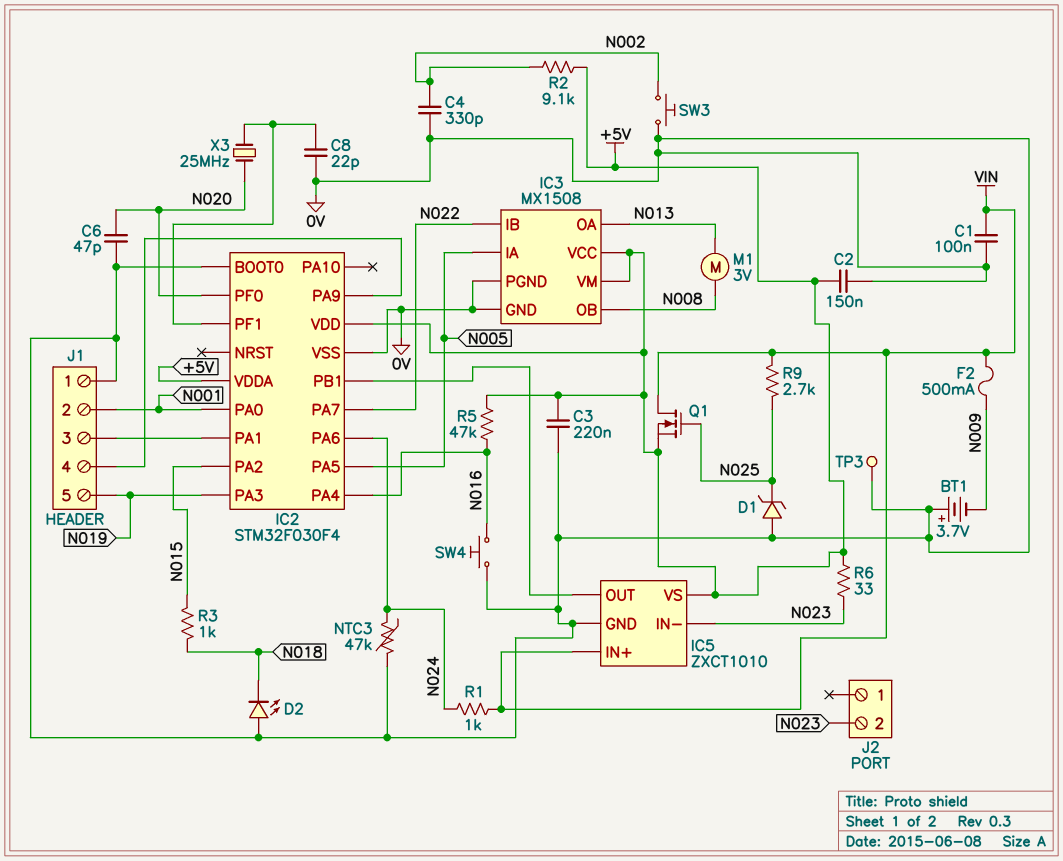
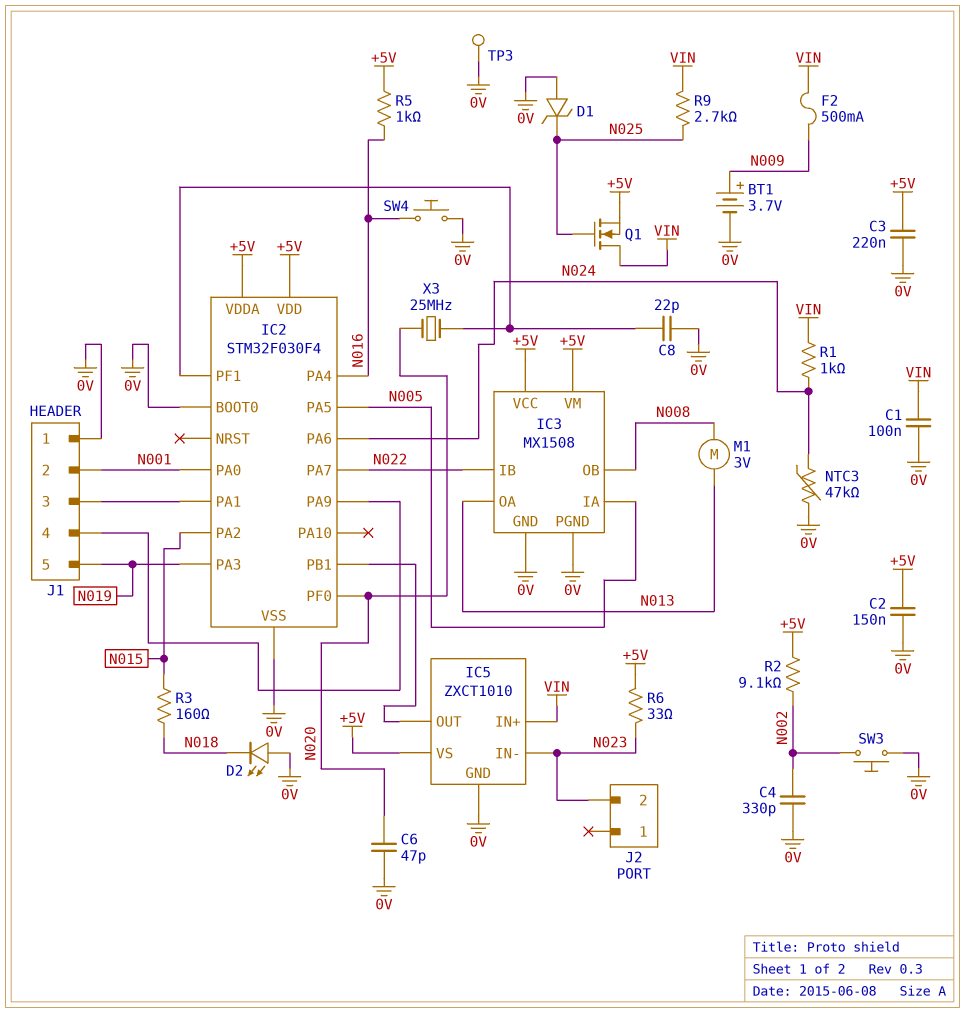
BT1: 3.7V (plus 0V, minus N009) -> 3.7V (plus N009, minus 0V)
R3: 1k (N015, N018) -> 160 (N015, N018)
R5: 47k (+5V, N016) -> 1k (+5V, N016)

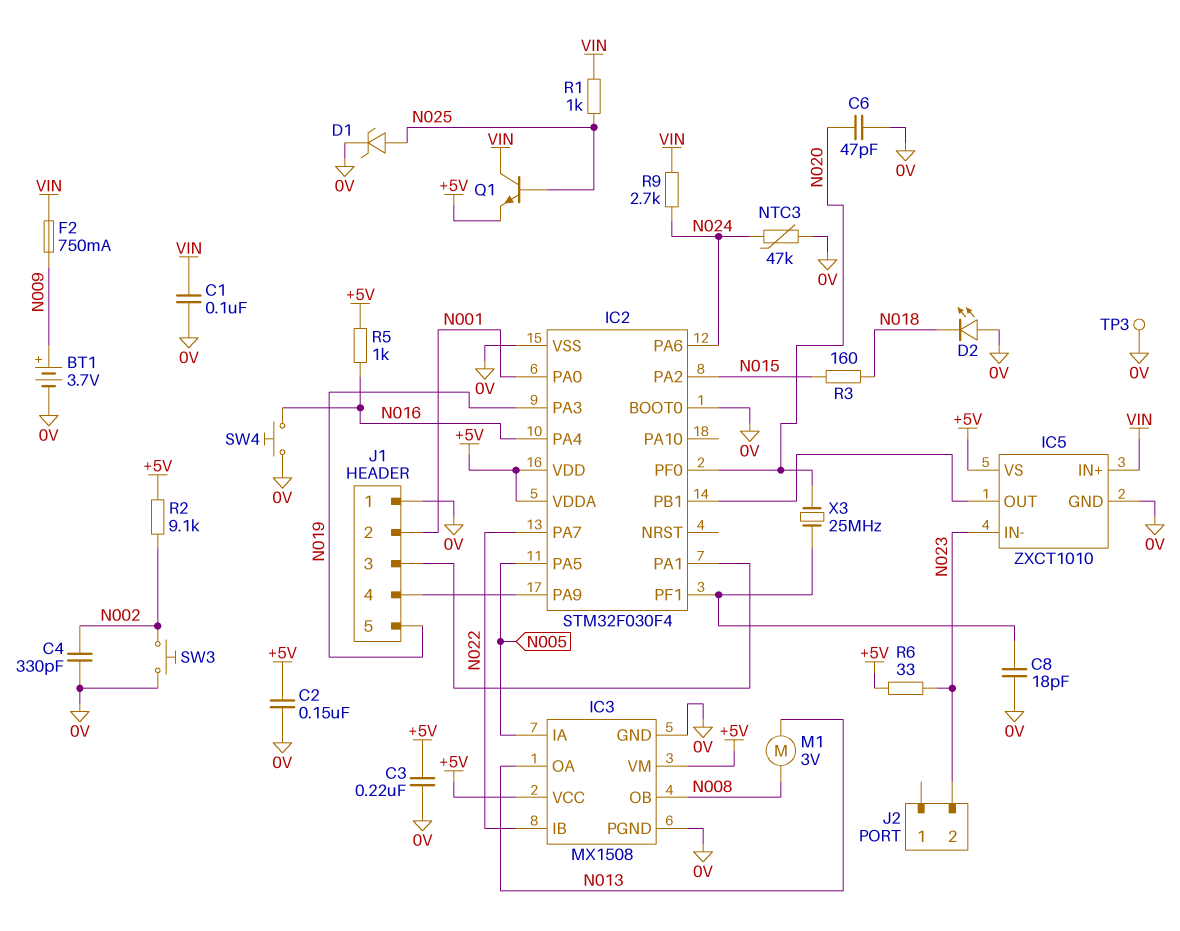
C8: 22pF (0V, IC2/PF1) -> 18pF (0V, IC2/PF1)
D1: zener (A 0V, K N025) -> zener (A N025, K 0V)
F2: 500mA (N009, VIN) -> 750mA (N009, VIN)
Q1: NMOS (G N025, D VIN, S +5V) -> NPN (B N025, C VIN, E +5V)
R1: 1k (N024, VIN) -> 1k (N025, VIN)
R9: 2.7k (N025, VIN) -> 2.7k (N024, VIN)

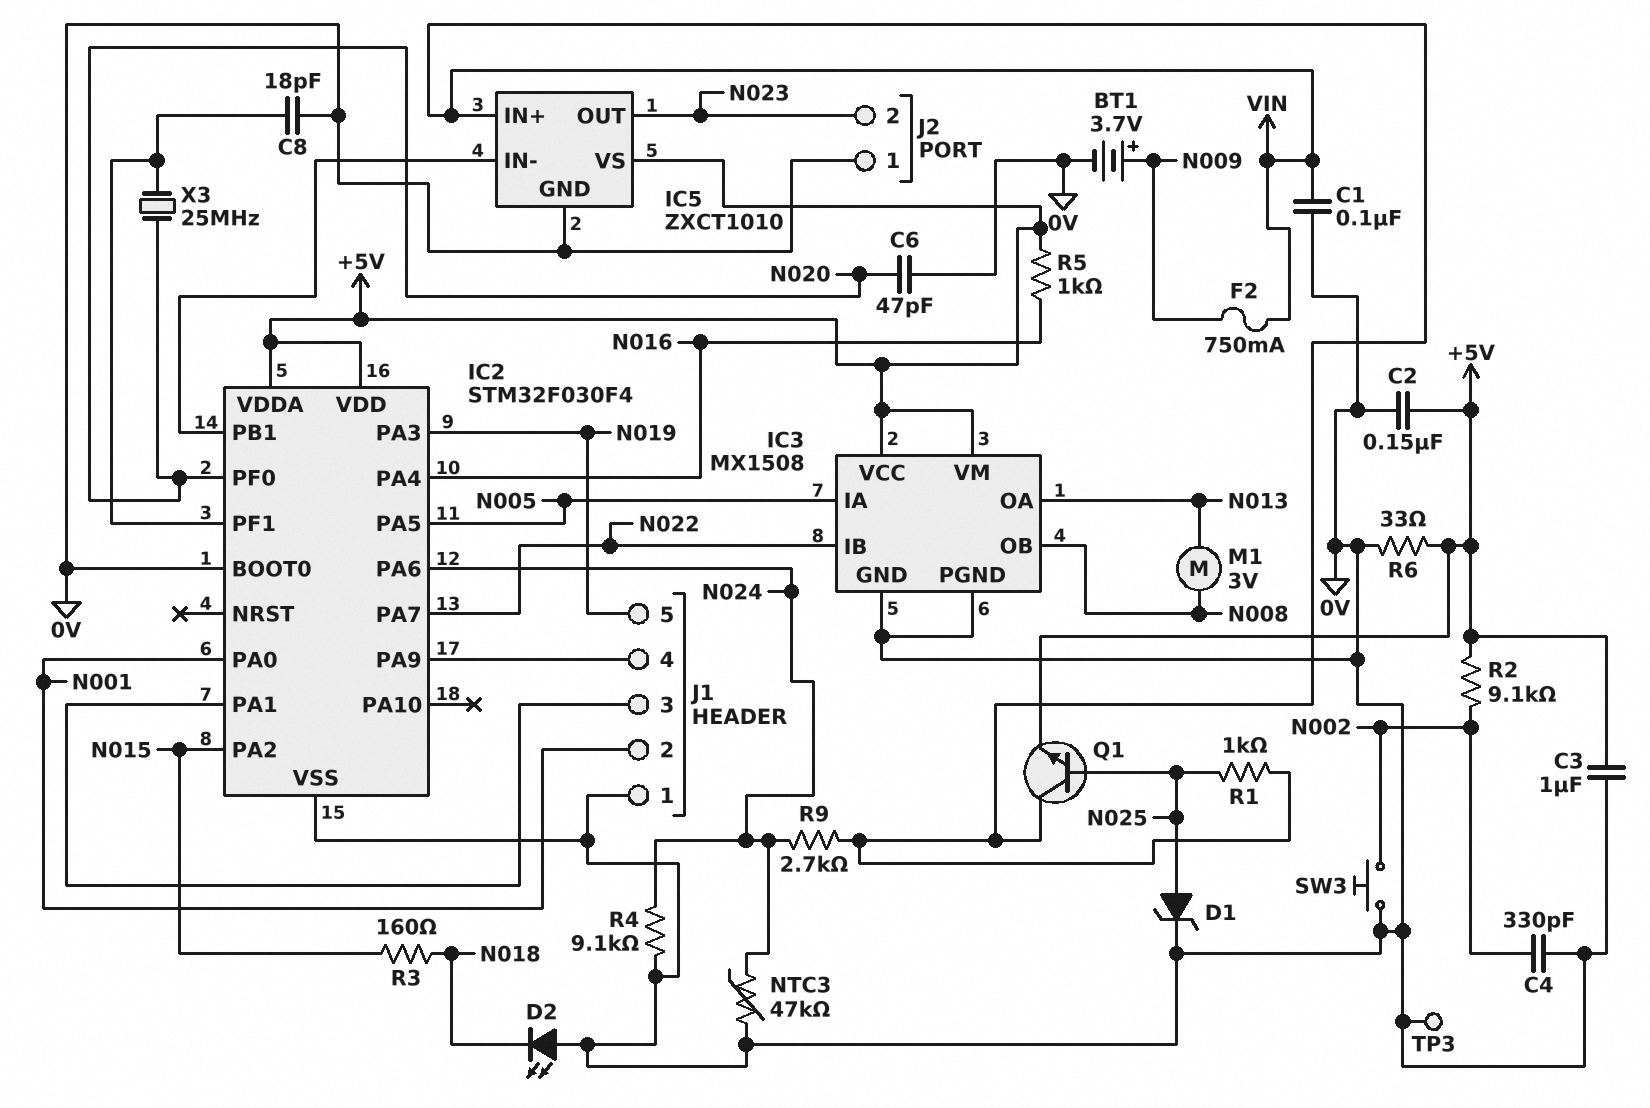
C3: 220nF (+5V, 0V) -> 1uF (+5V, 0V)
IC5 pin IN-: N023 -> IC2/PB1
IC5 pin OUT: IC2/PB1 -> N023
J2 pin 1: none -> 0V
R4: none -> 9.1k (0V, N024)
R6: 33 (+5V, N023) -> 33 (+5V, 0V)
SW4: button (0V, N016) -> none

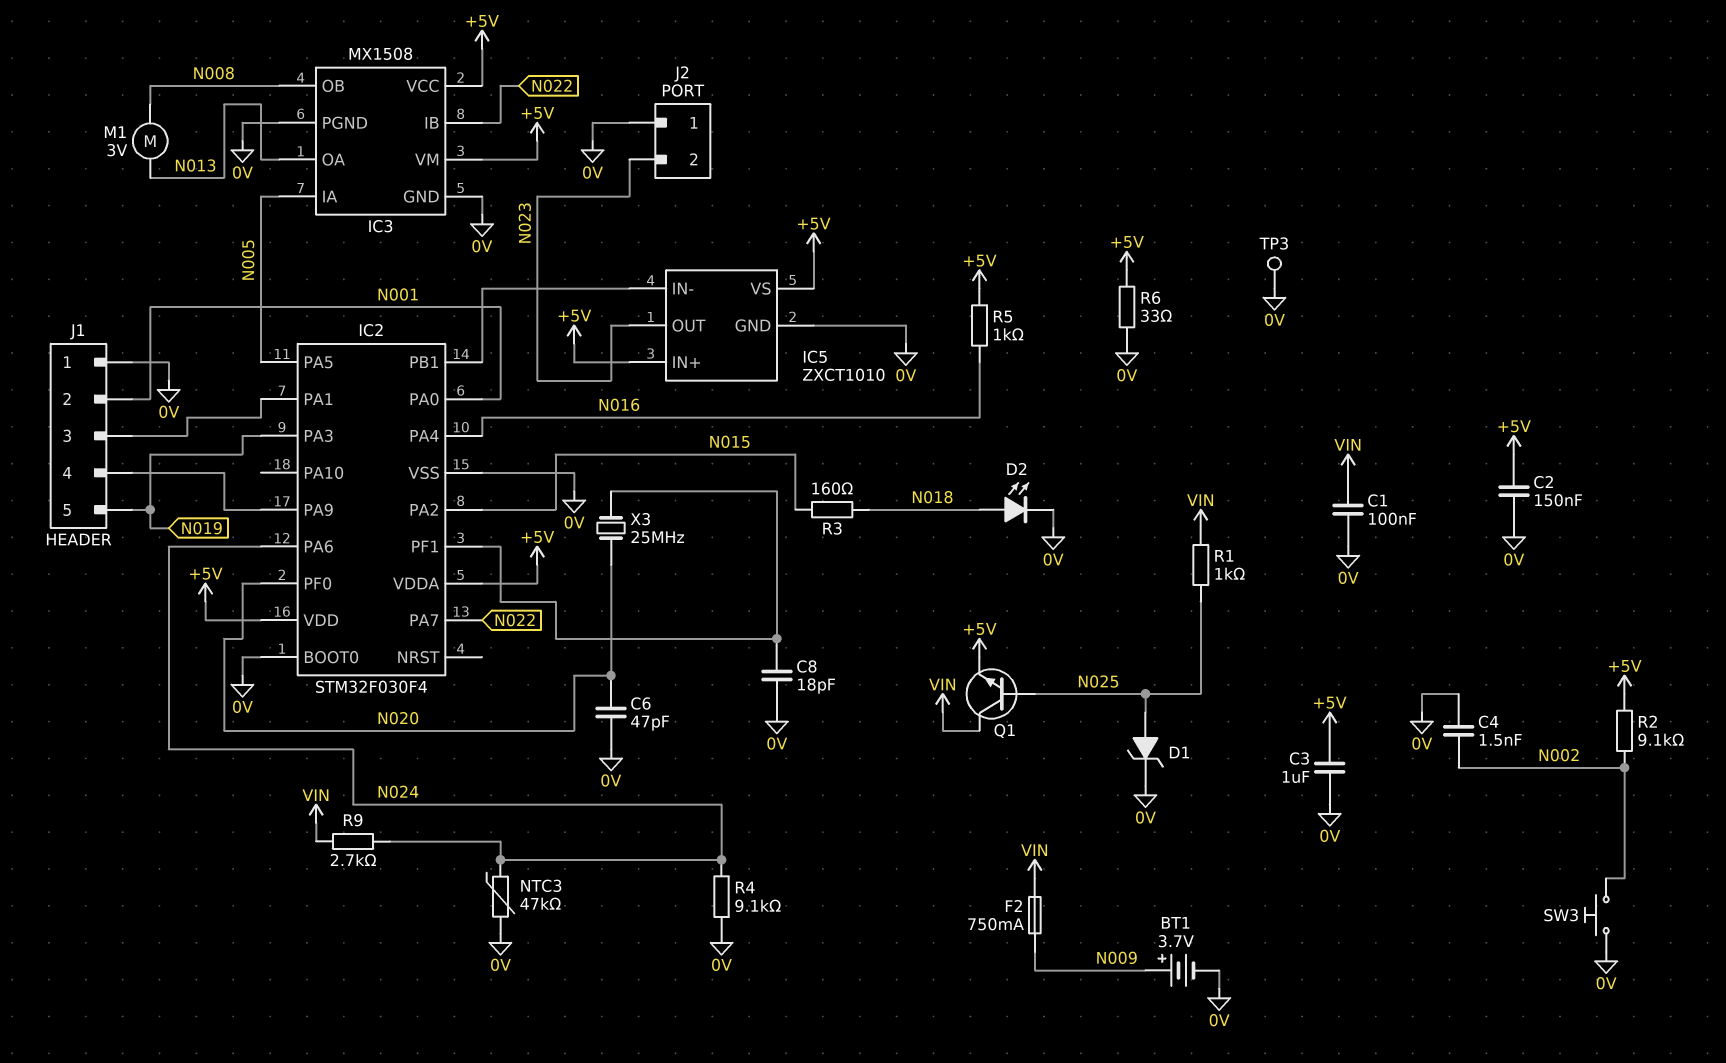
C4: 330pF (0V, N002) -> 1.5nF (0V, N002)
D2: LED (A 0V, K N018) -> LED (A N018, K 0V)
IC5 pin IN+: VIN -> +5V

